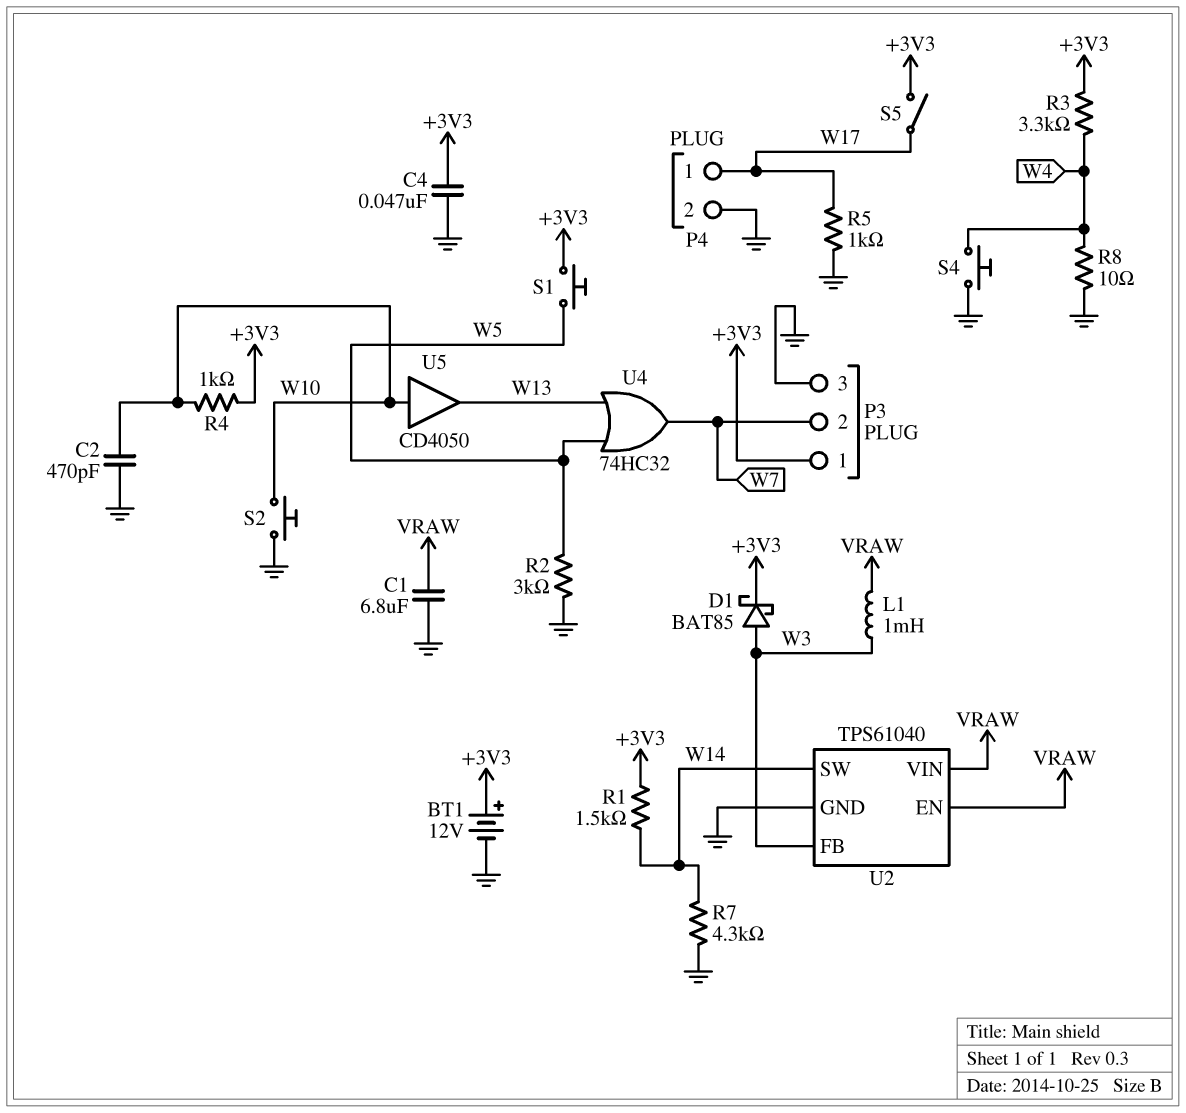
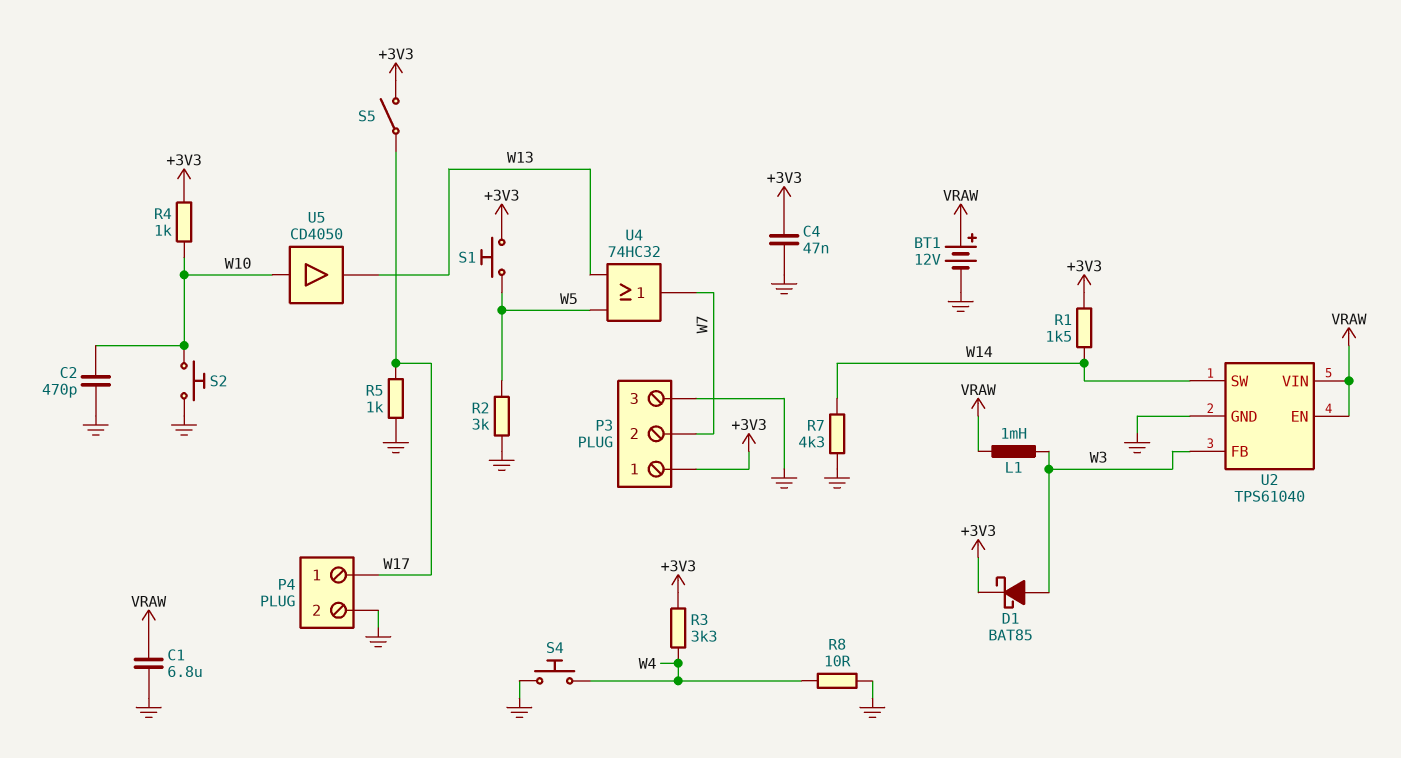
BT1: 12V (plus +3V3, minus GND) -> 12V (plus VRAW, minus GND)

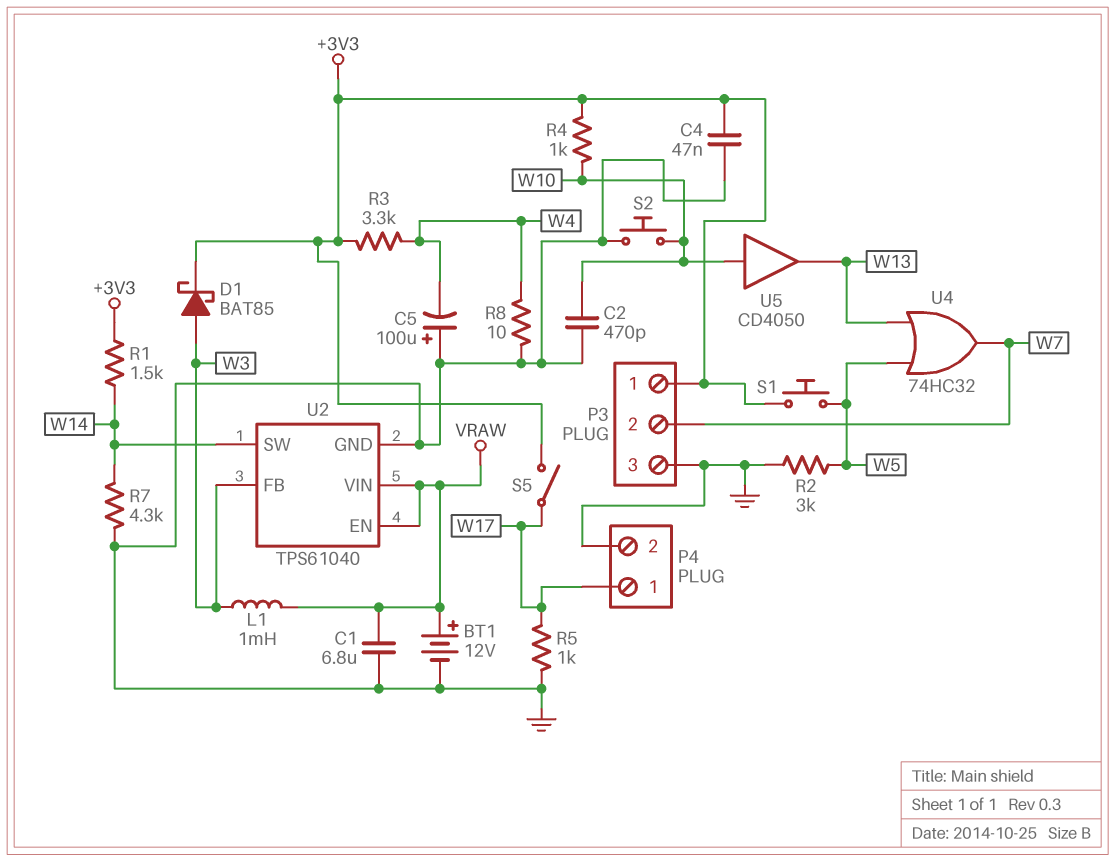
C5: none -> 100uF (plus GND, minus W4)
S4: button (GND, W4) -> none

